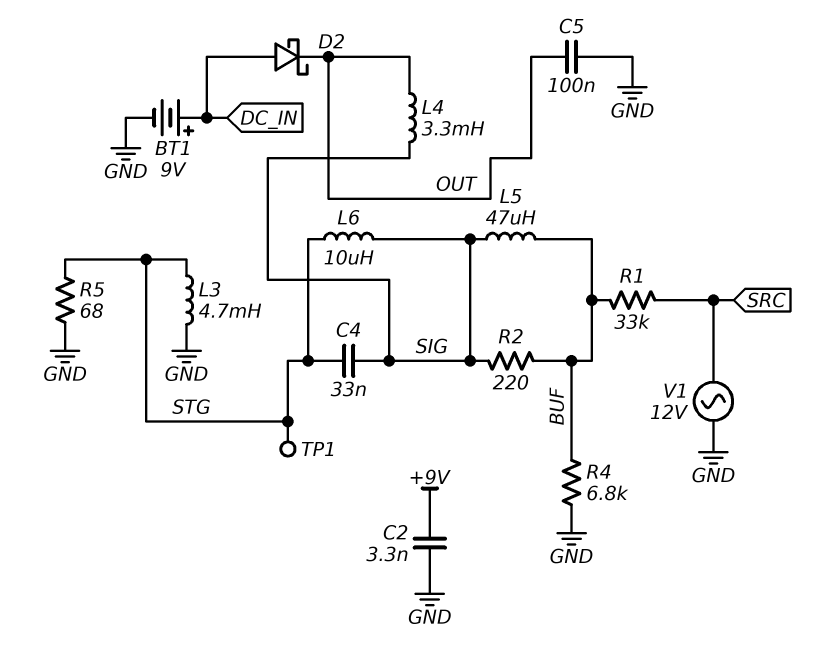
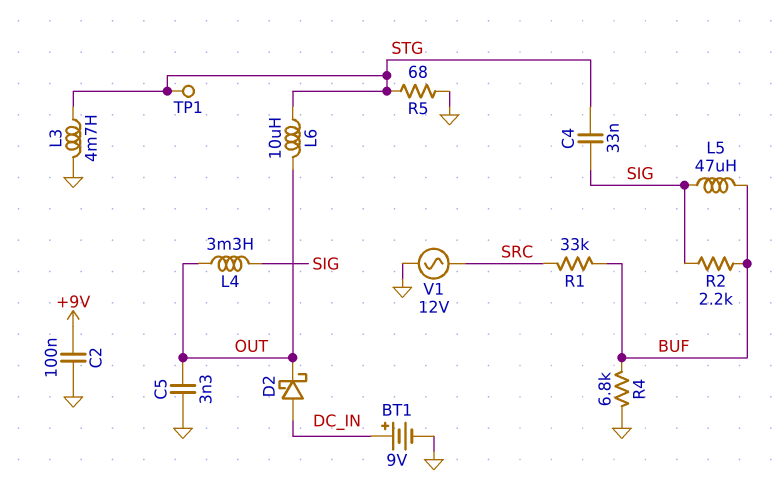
C2: 3.3nF (+9V, GND) -> 100nF (+9V, GND)
C5: 100nF (GND, OUT) -> 3.3nF (GND, OUT)
L6: 10uH (SIG, STG) -> 10uH (OUT, STG)
R2: 220 (BUF, SIG) -> 2.2k (BUF, SIG)

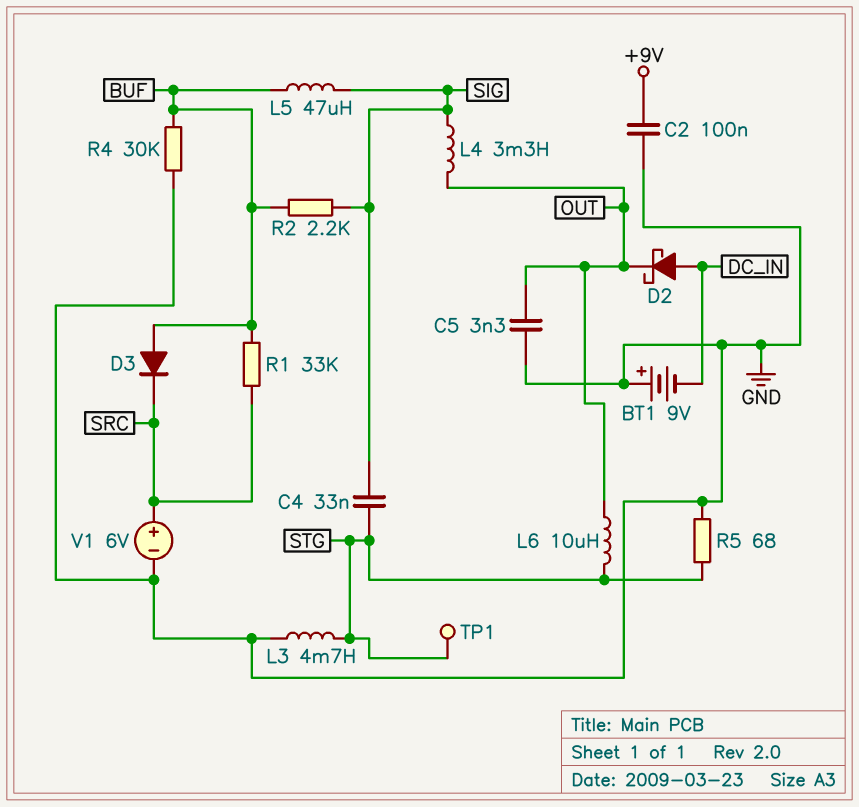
BT1: 9V (plus DC_IN, minus GND) -> 9V (plus GND, minus DC_IN)
D3: none -> diode (A BUF, K SRC)
R4: 6.8k (BUF, GND) -> 30k (BUF, GND)
V1: AC 12V (GND, SRC) -> 6V (plus SRC, minus GND)

